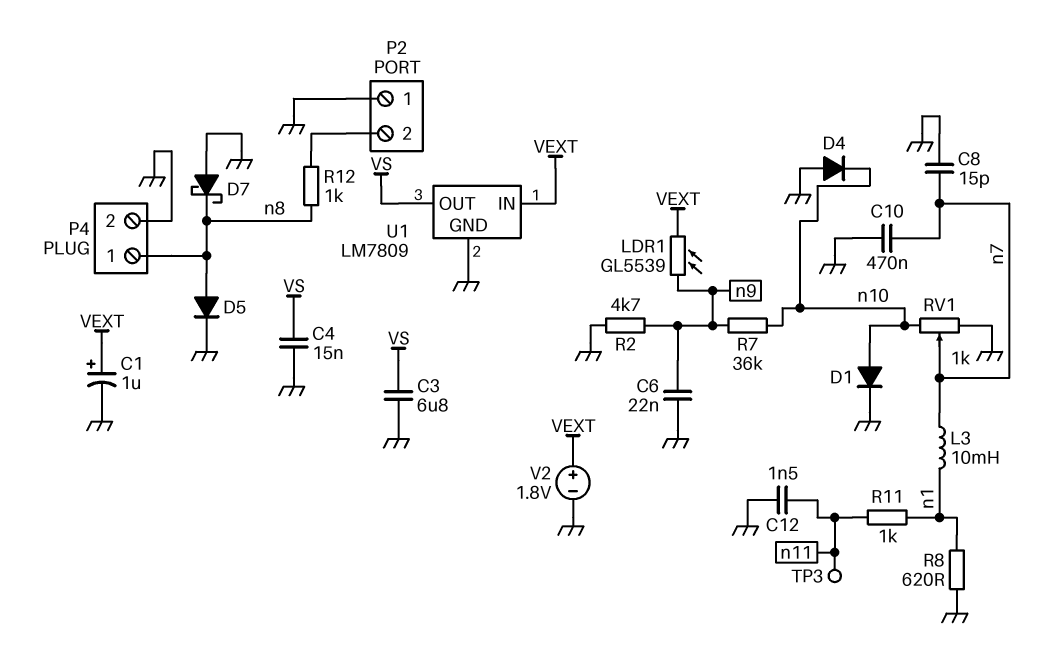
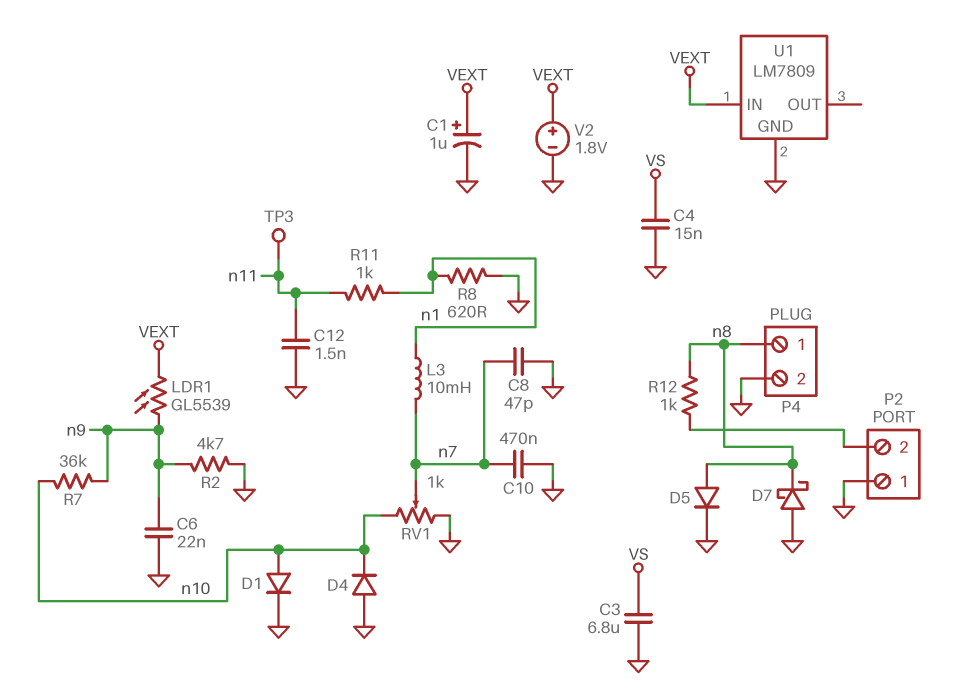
C8: 15pF (GND, n7) -> 47pF (GND, n7)
U1 pin OUT: VS -> none

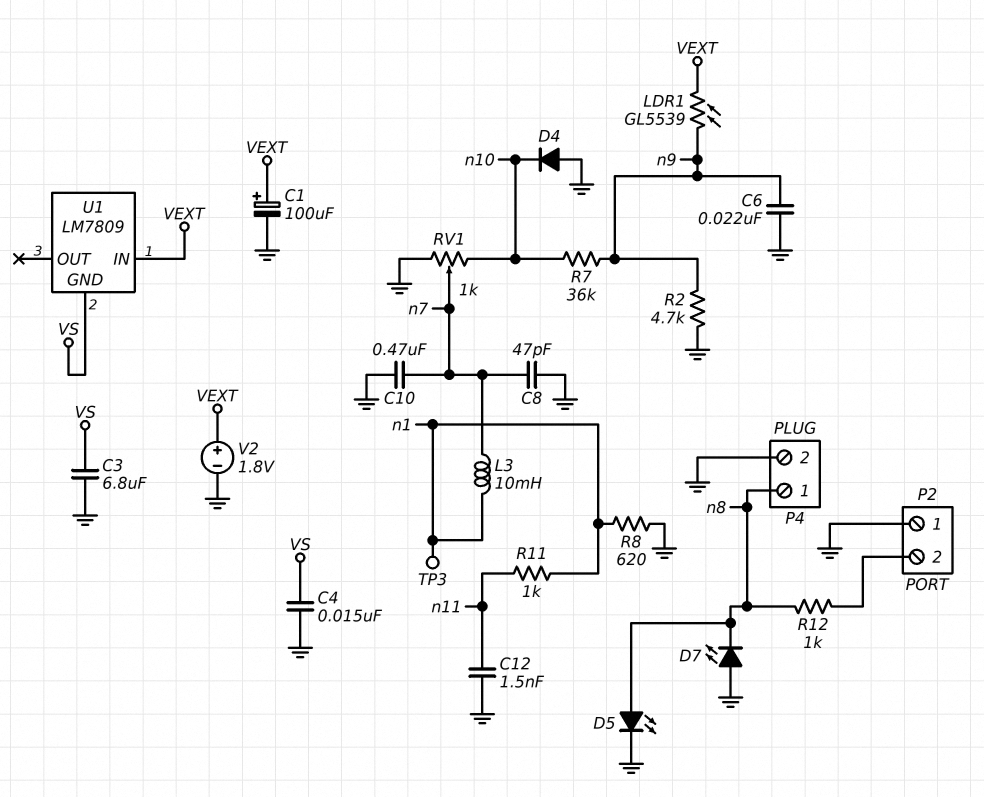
C1: 1uF (plus VEXT, minus GND) -> 100uF (plus VEXT, minus GND)
D1: diode (A n10, K GND) -> none
D5: diode (A n8, K GND) -> LED (A n8, K GND)
D7: schottky (A GND, K n8) -> LED (A GND, K n8)
TP3: test point (n11) -> test point (n1)
U1 pin GND: GND -> VS

